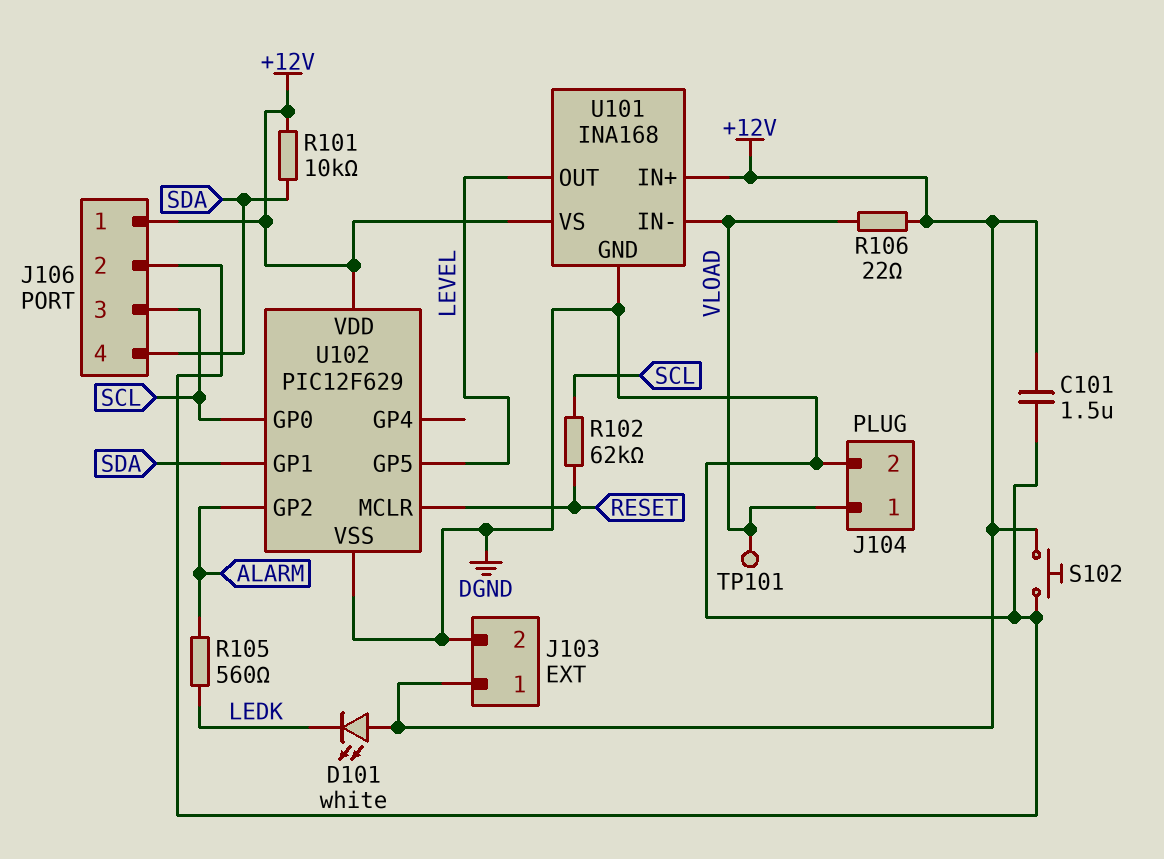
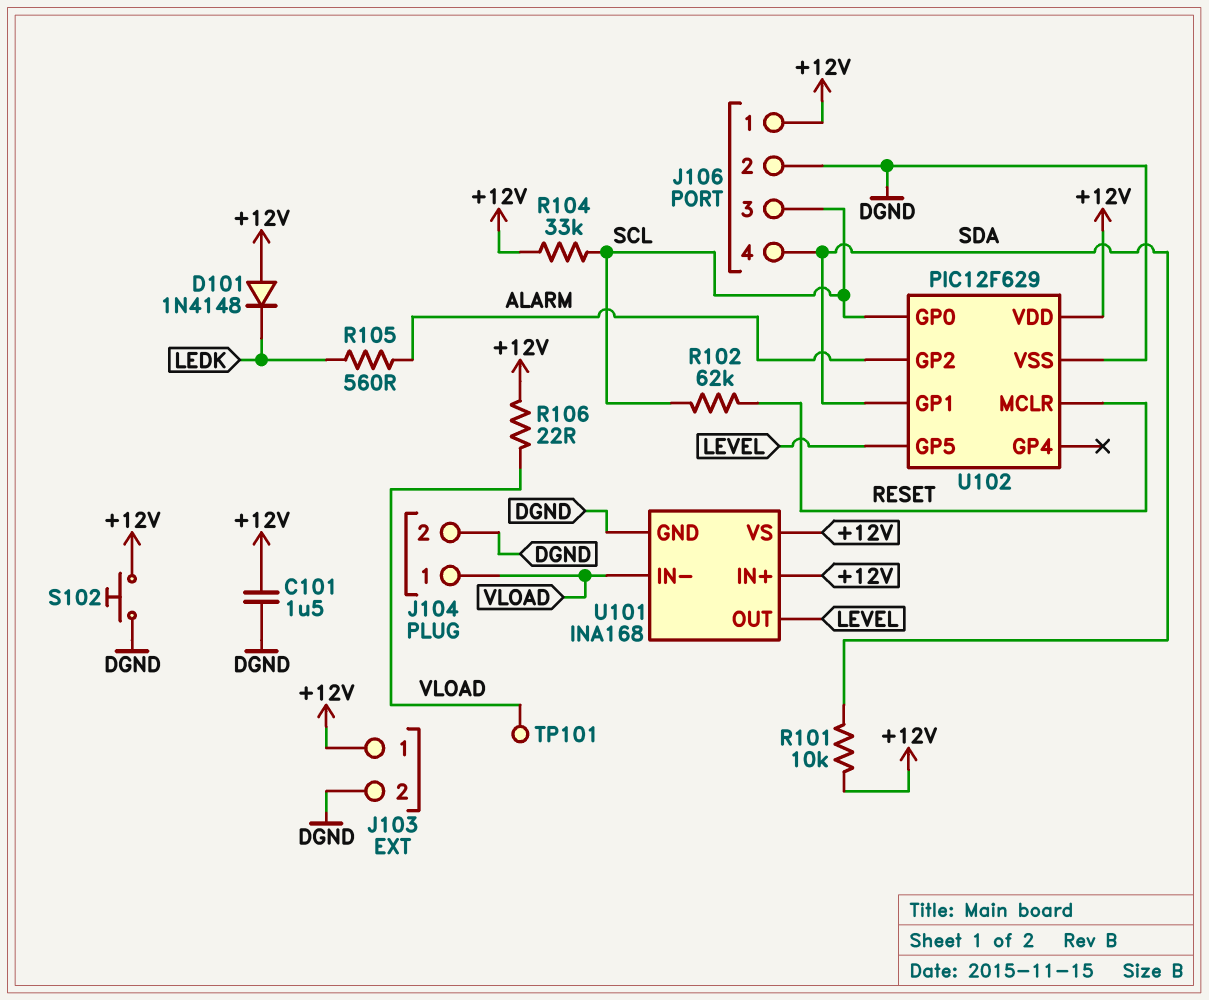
D101: LED white (A +12V, K LEDK) -> diode 1N4148 (A +12V, K LEDK)
R104: none -> 33k (+12V, SCL)

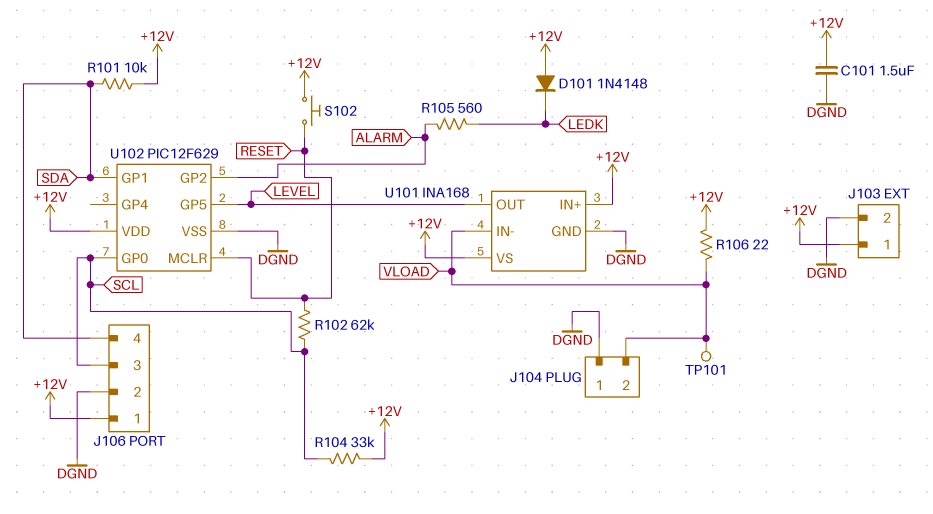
J104 pin 1: VLOAD -> DGND
J104 pin 2: DGND -> VLOAD
S102: button (+12V, DGND) -> button (+12V, RESET)

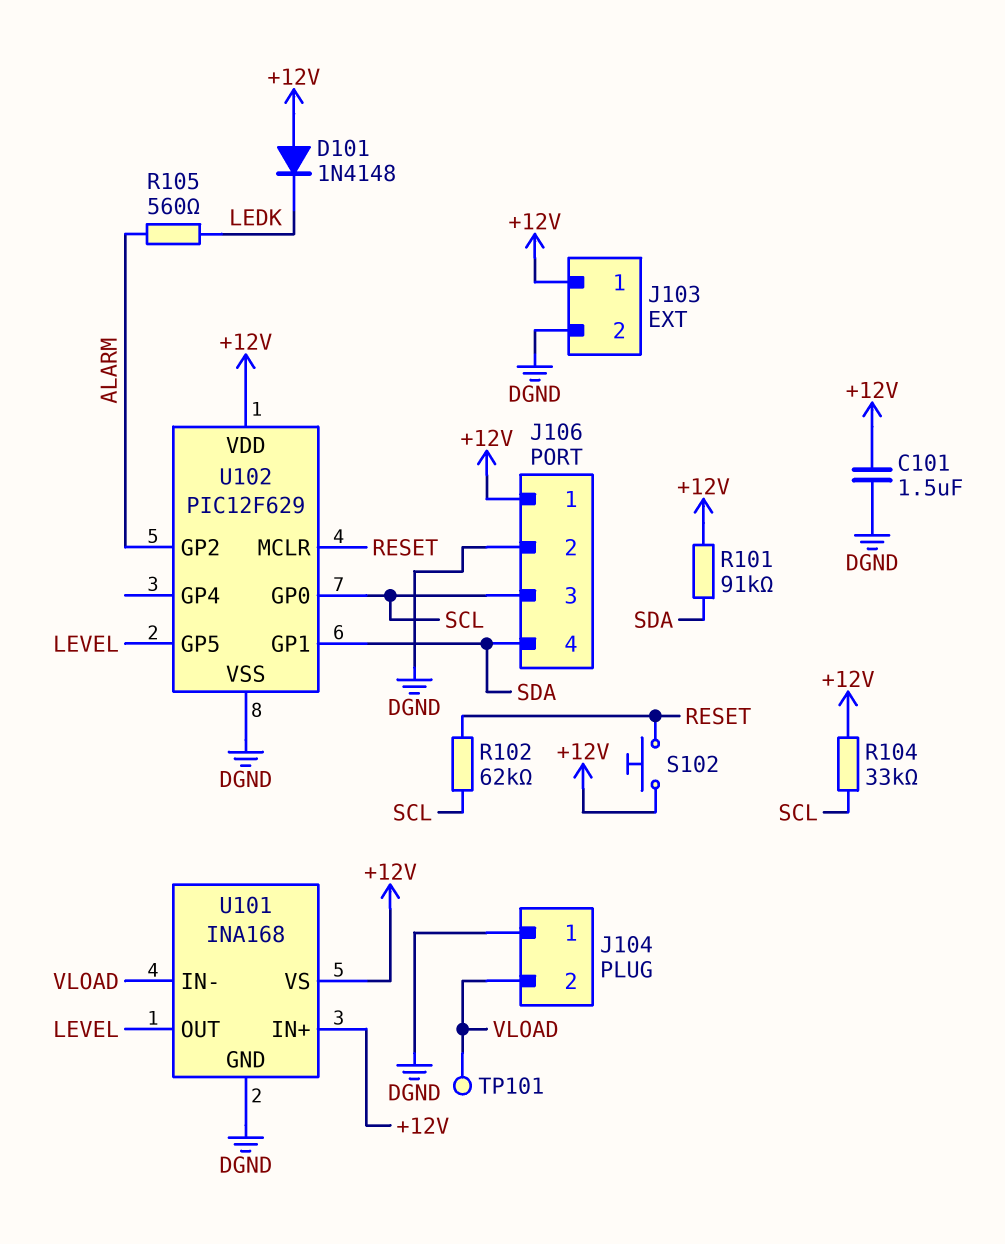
R101: 10k (+12V, SDA) -> 91k (+12V, SDA)
R106: 22 (+12V, VLOAD) -> none

